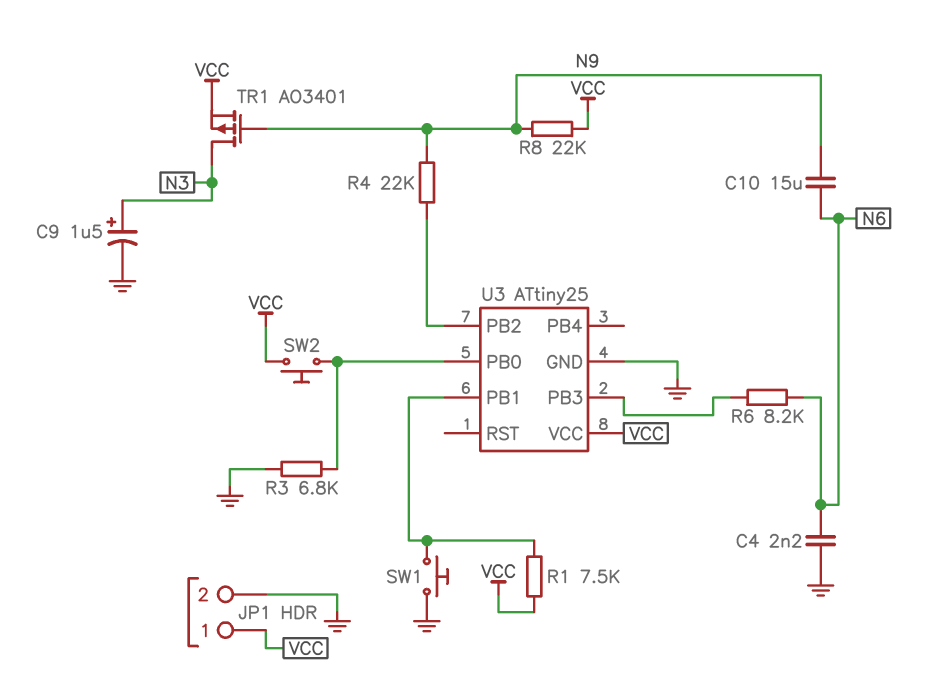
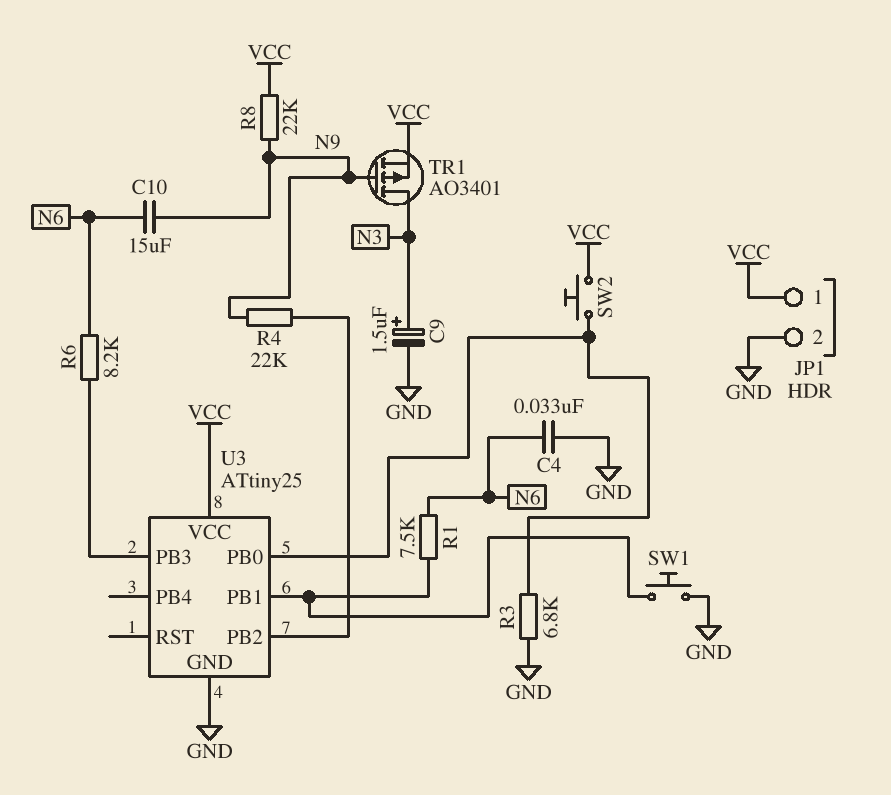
C4: 2.2nF (GND, N6) -> 33nF (GND, N6)
R1: 7.5k (U3/PB1, VCC) -> 7.5k (N6, U3/PB1)

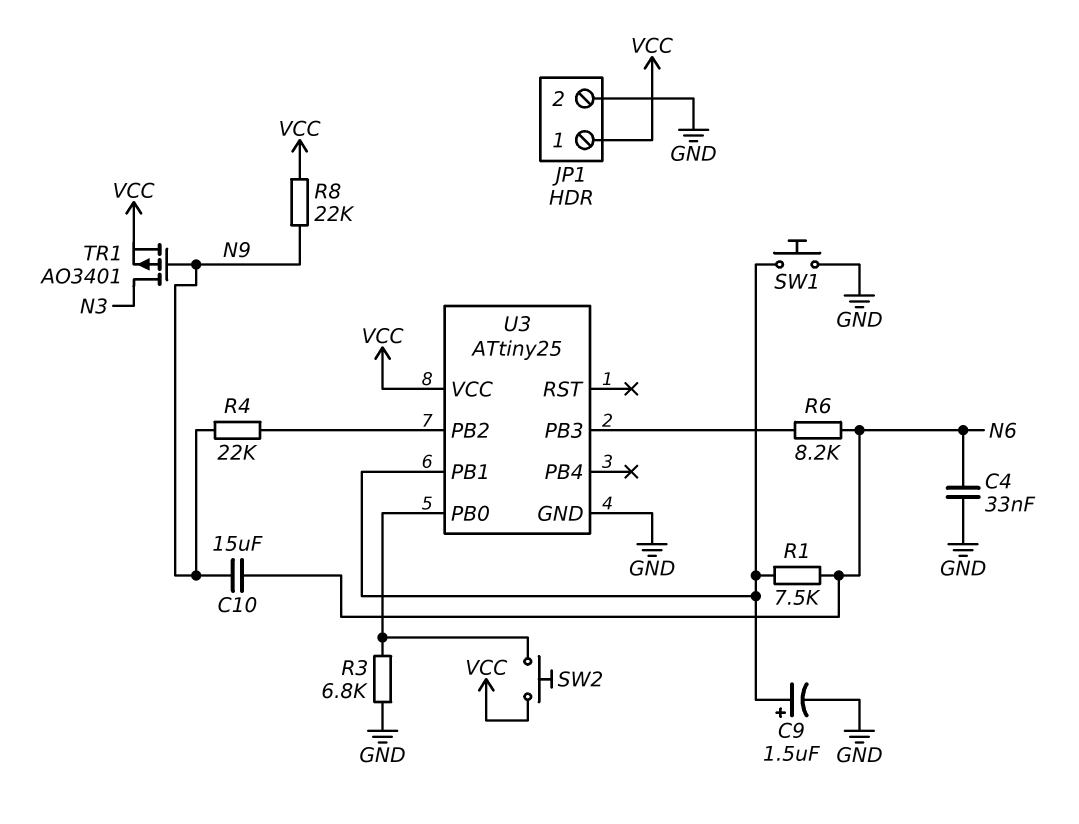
C9: 1.5uF (plus N3, minus GND) -> 1.5uF (plus U3/PB1, minus GND)

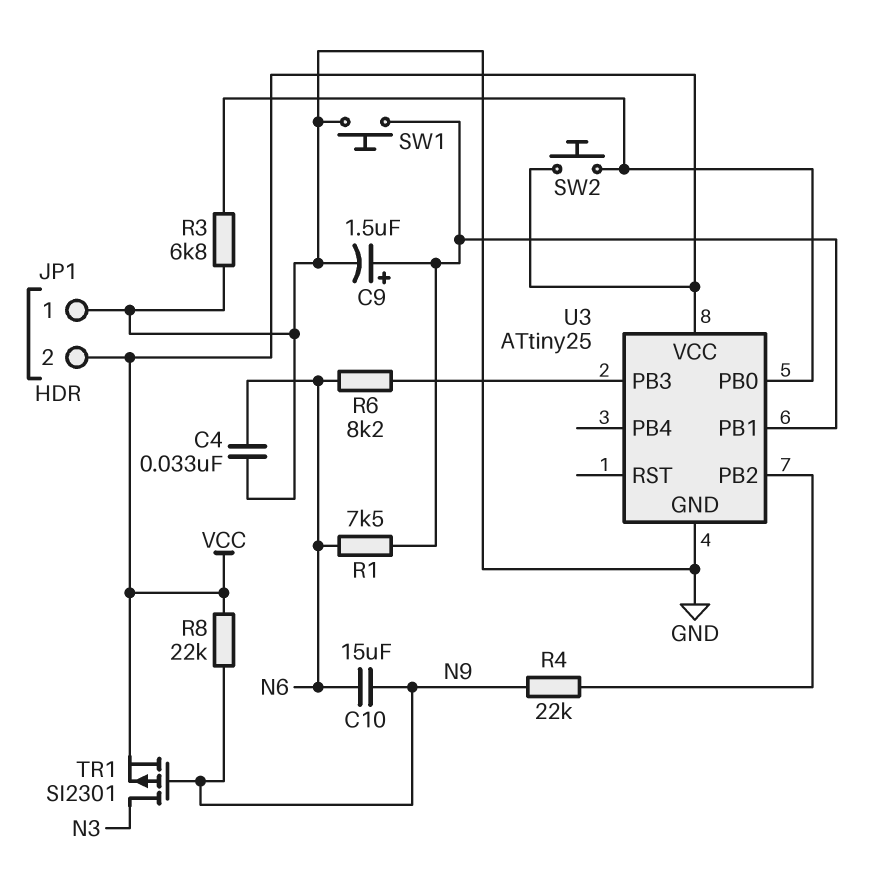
JP1 pin 1: VCC -> GND
JP1 pin 2: GND -> VCC
TR1: PMOS AO3401 (G N9, D N3, S VCC) -> PMOS SI2301 (G N9, D N3, S VCC)

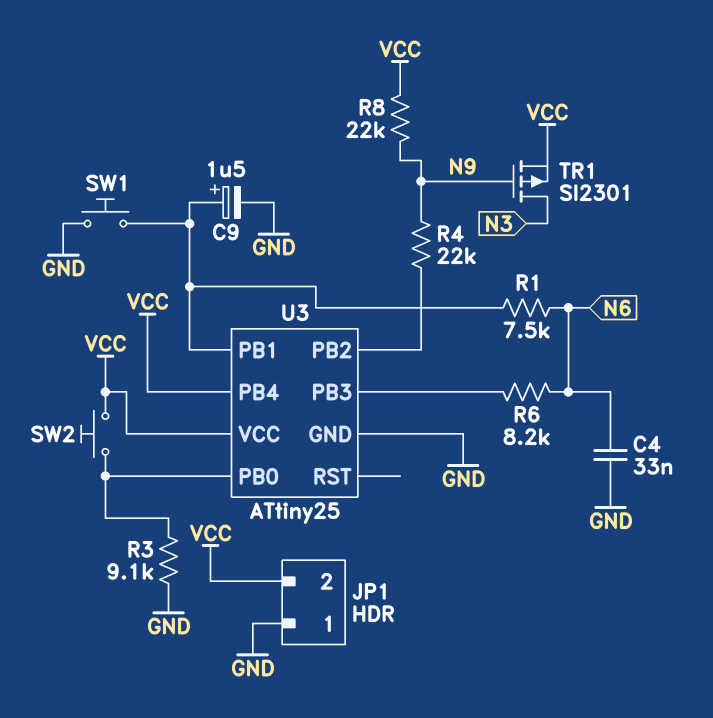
C10: 15uF (N6, N9) -> none
R3: 6.8k (GND, U3/PB0) -> 9.1k (GND, U3/PB0)
U3 pin PB4: none -> VCC

